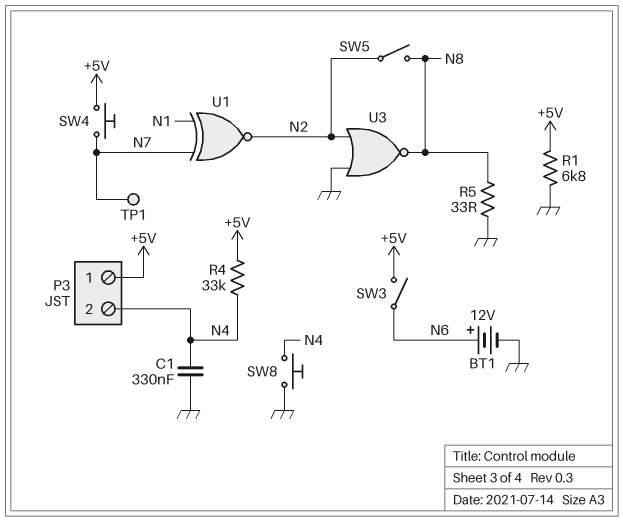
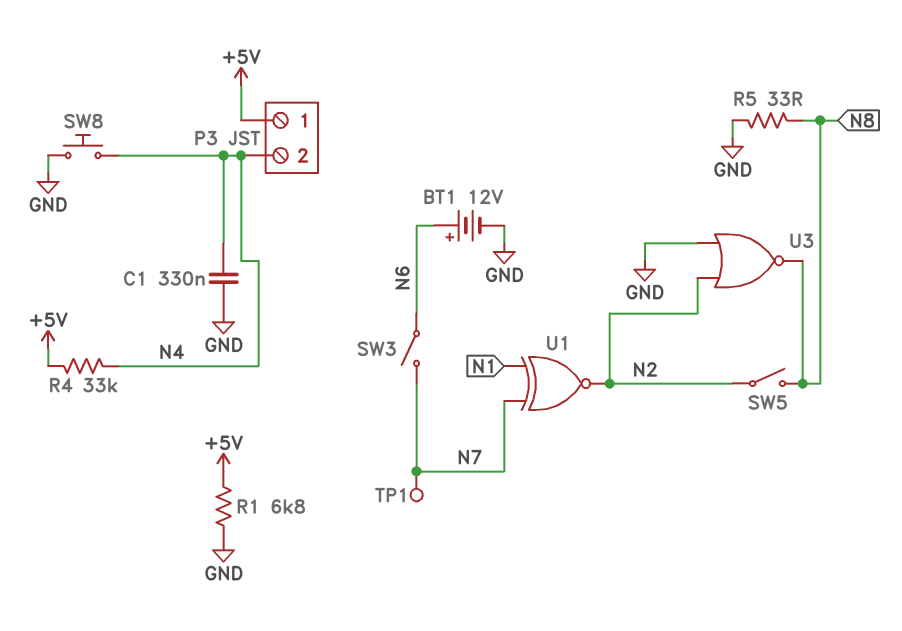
SW3: switch (+5V, N6) -> switch (N6, N7)
SW4: button (+5V, N7) -> none

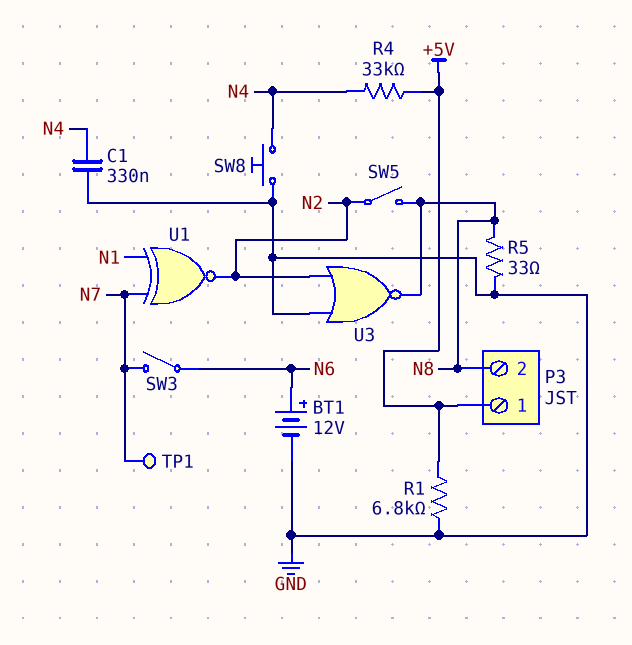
P3 pin 2: N4 -> N8

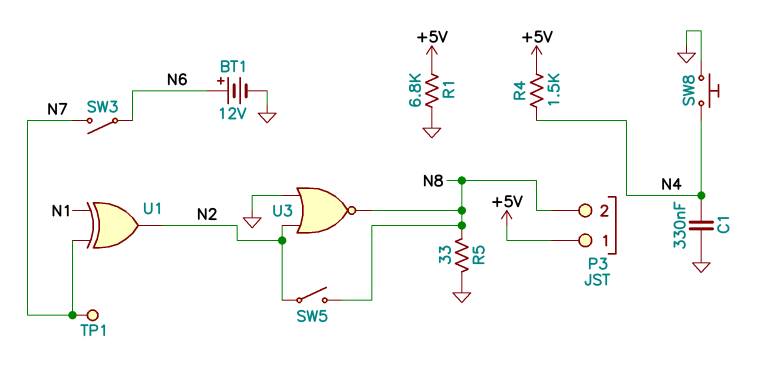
R4: 33k (+5V, N4) -> 1.5k (+5V, N4)
U1: XNOR (in N1, in N7, out N2) -> XOR (in N1, in N7, out N2)

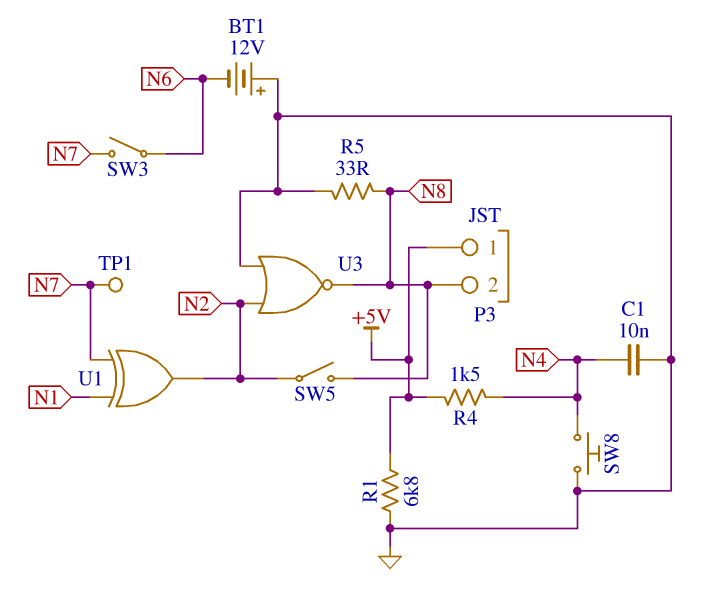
BT1: 12V (plus N6, minus GND) -> 12V (plus GND, minus N6)
C1: 330nF (GND, N4) -> 10nF (GND, N4)

